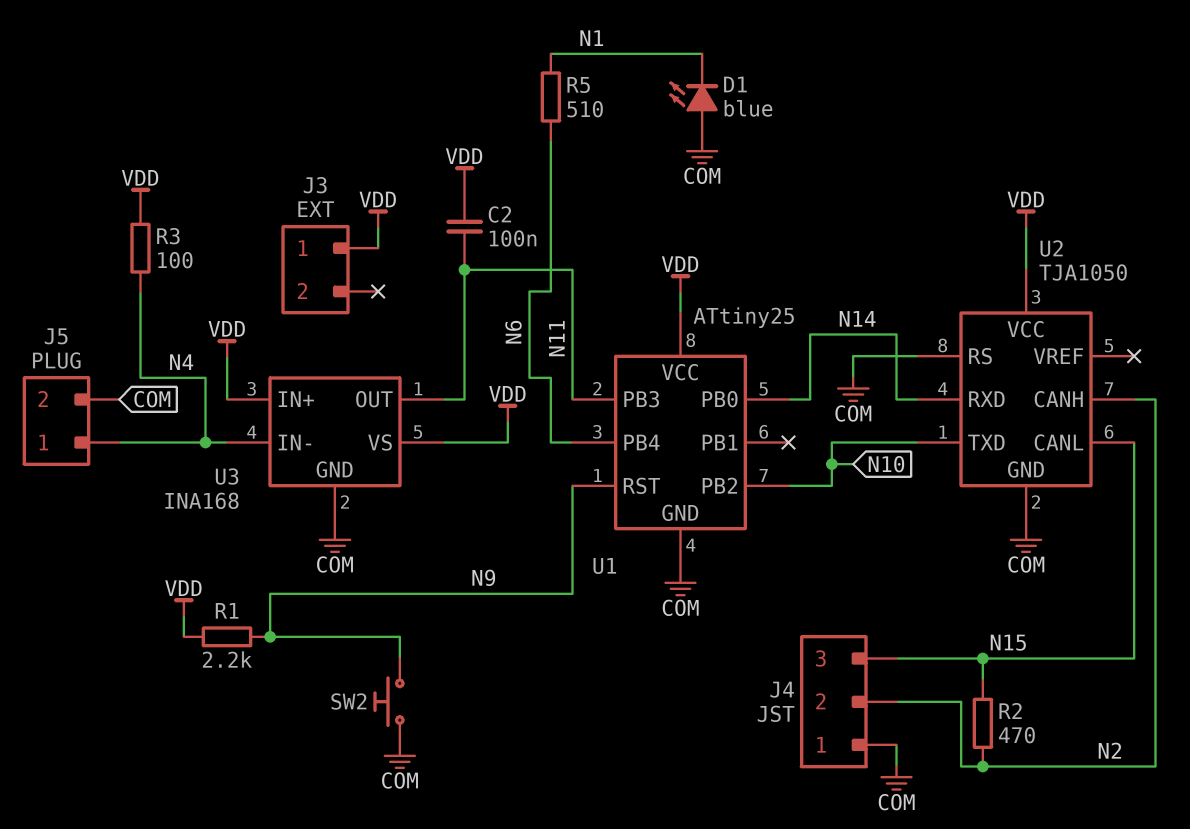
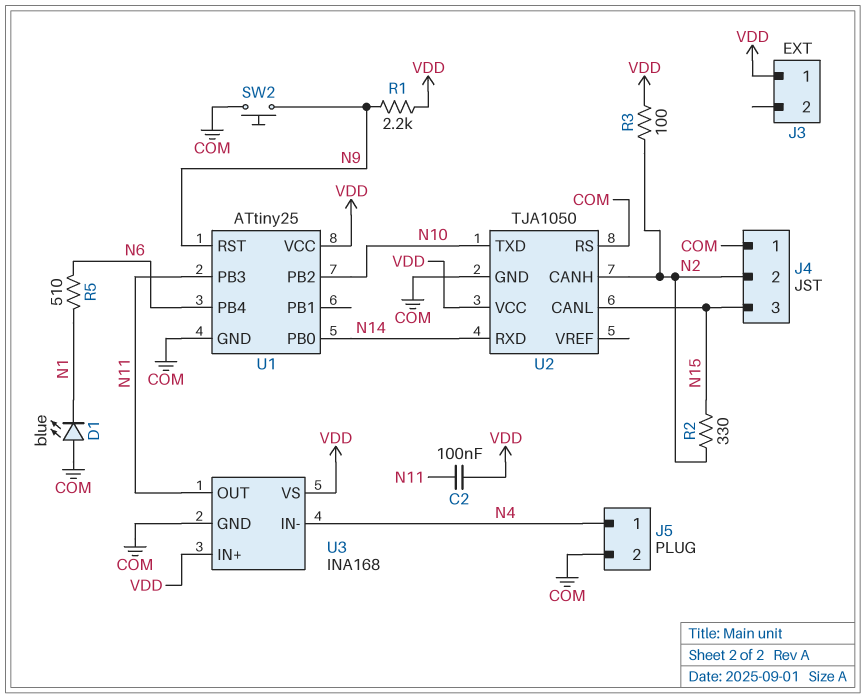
R2: 470 (N2, N15) -> 330 (N2, N15)
R3: 100 (N4, VDD) -> 100 (N2, VDD)

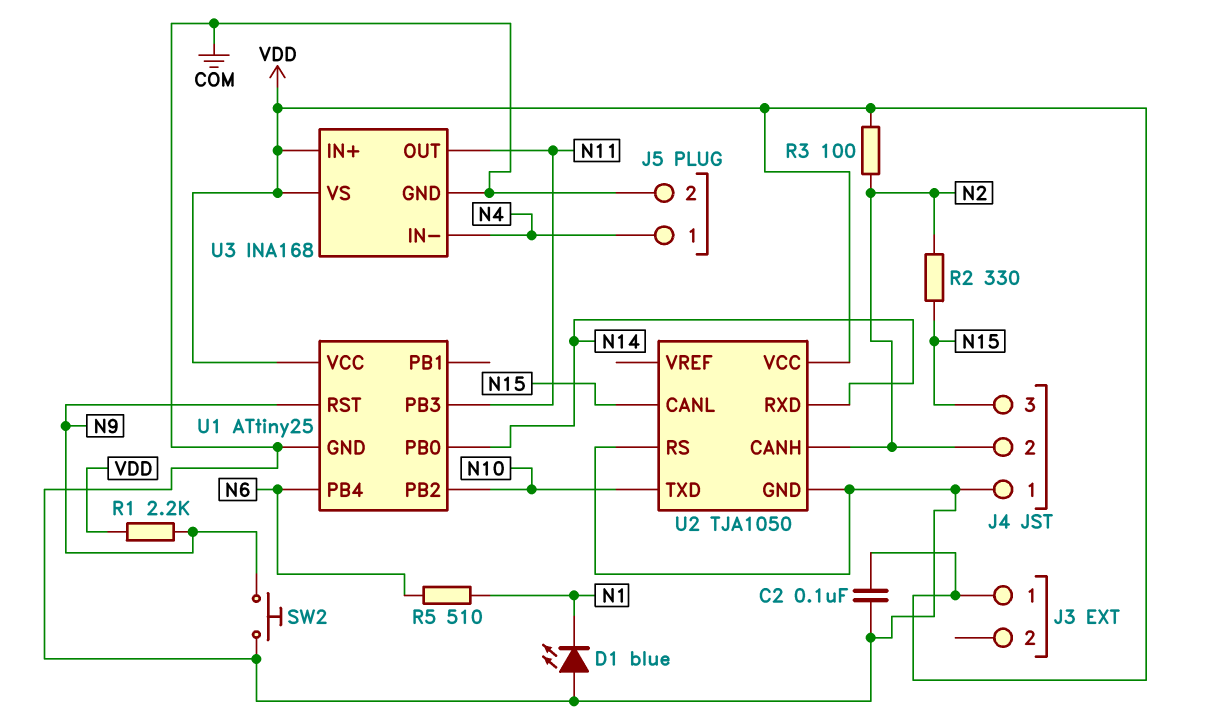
C2: 100nF (N11, VDD) -> 100nF (COM, VDD)

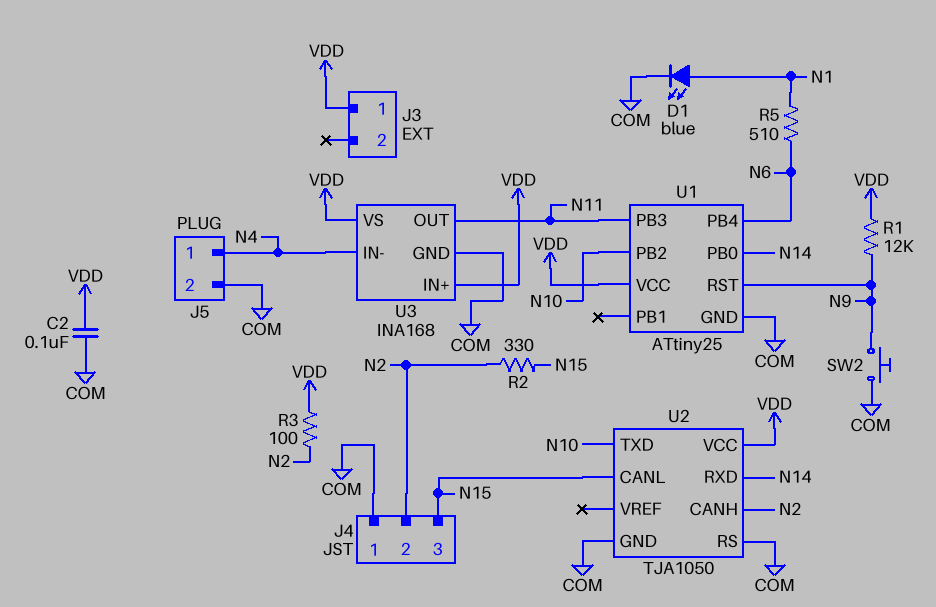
D1: LED blue (A COM, K N1) -> LED blue (A N1, K COM)
R1: 2.2k (N9, VDD) -> 12k (N9, VDD)

